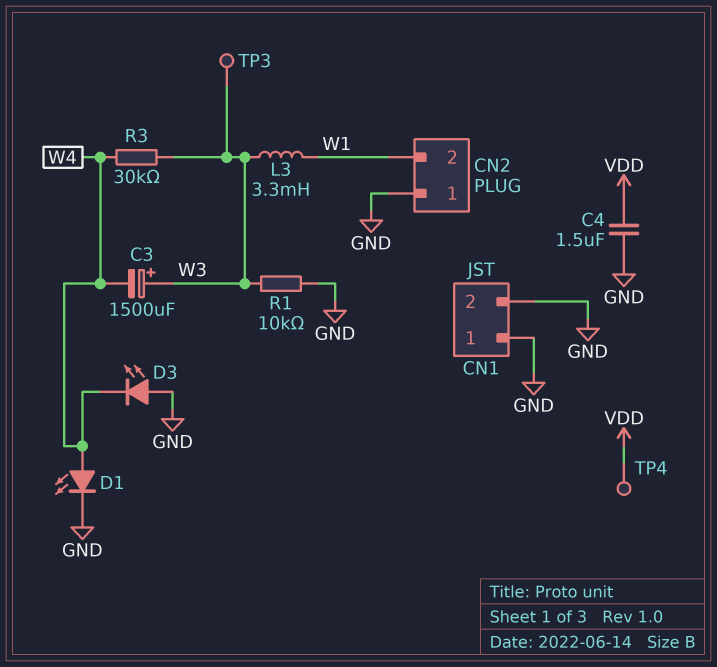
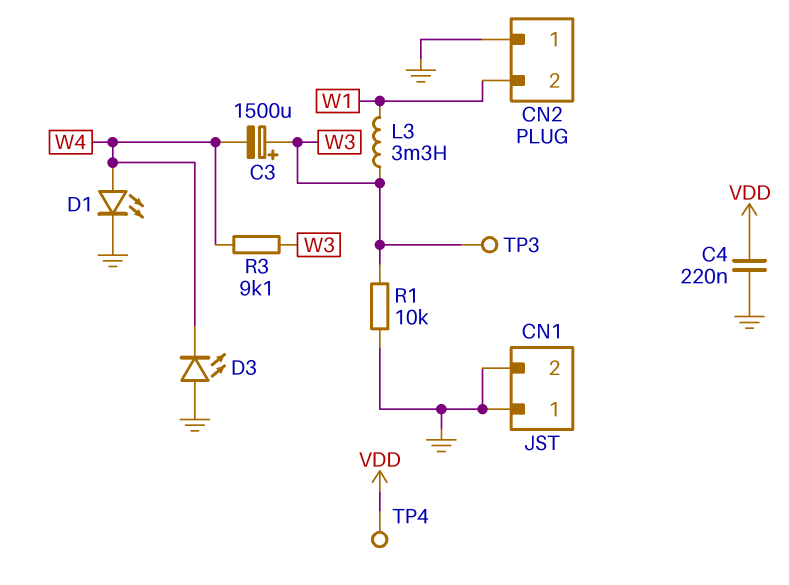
C4: 1.5uF (GND, VDD) -> 220nF (GND, VDD)
R3: 30k (W3, W4) -> 9.1k (W3, W4)

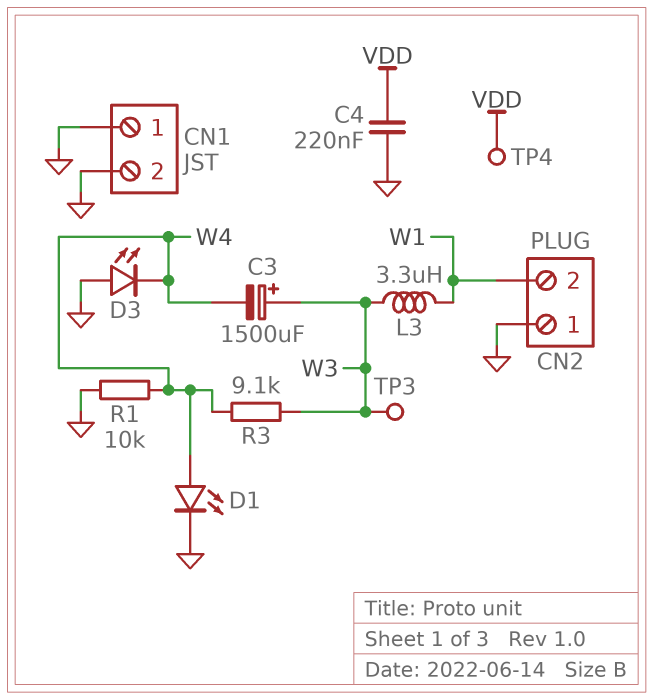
L3: 3.3mH (W1, W3) -> 3.3uH (W1, W3)
R1: 10k (GND, W3) -> 10k (GND, W4)

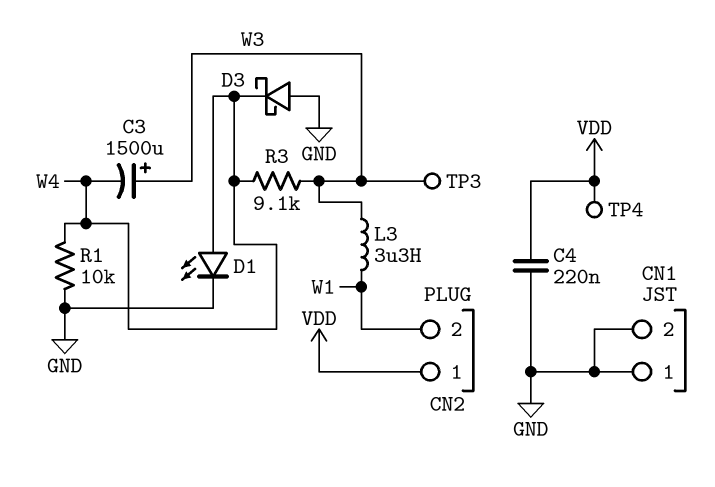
CN2 pin 1: GND -> VDD
D3: LED (A GND, K W4) -> schottky (A GND, K W4)

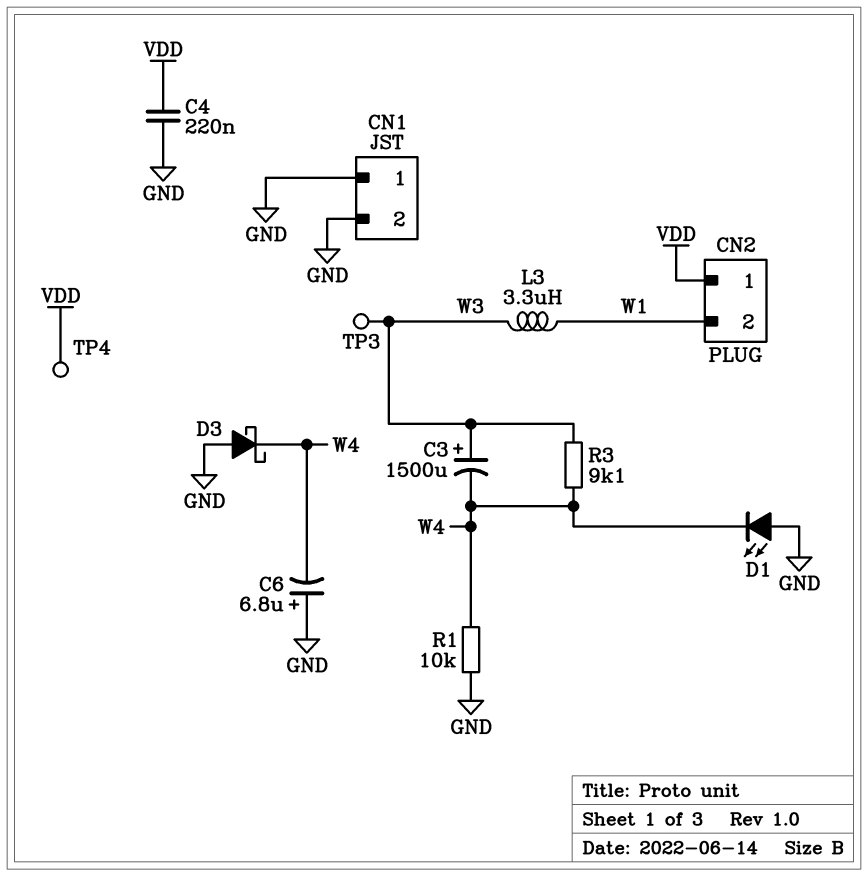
C6: none -> 6.8uF (plus GND, minus W4)
D1: LED (A W4, K GND) -> LED (A GND, K W4)

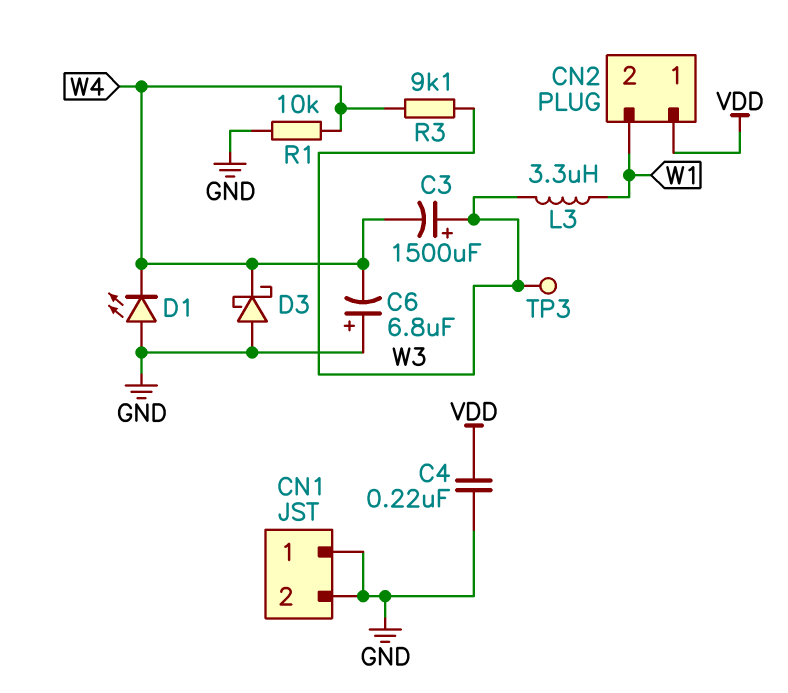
TP4: test point (VDD) -> none

